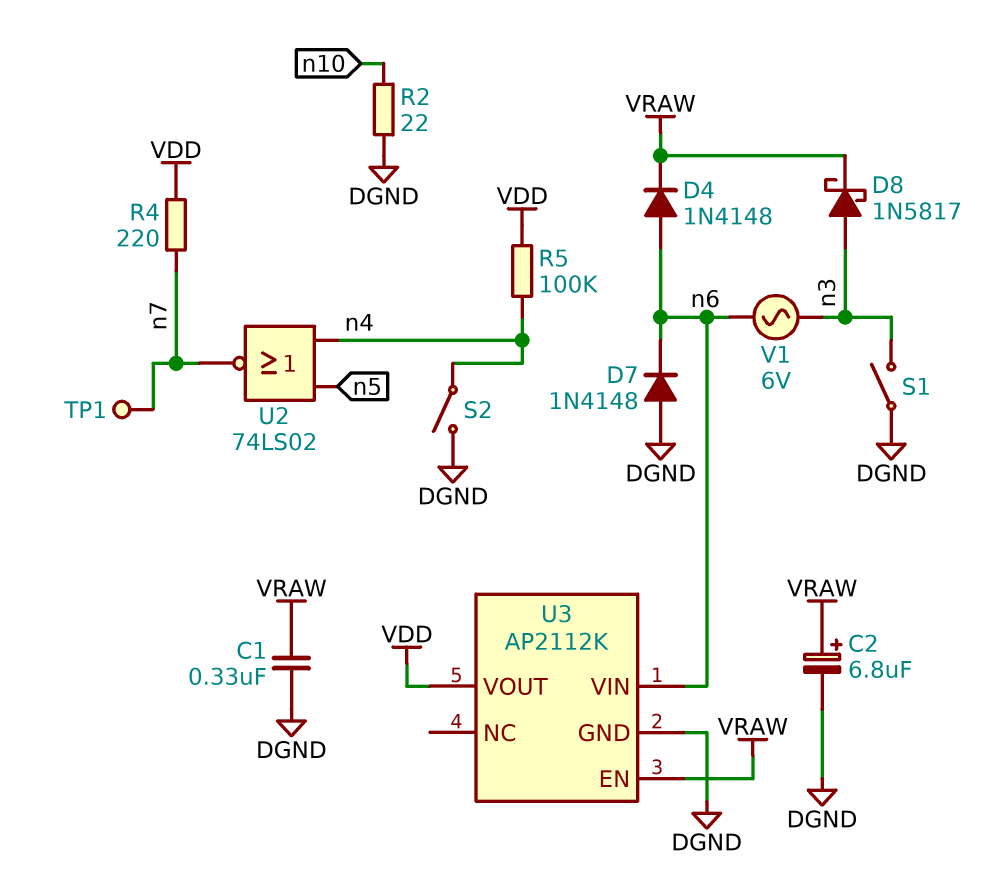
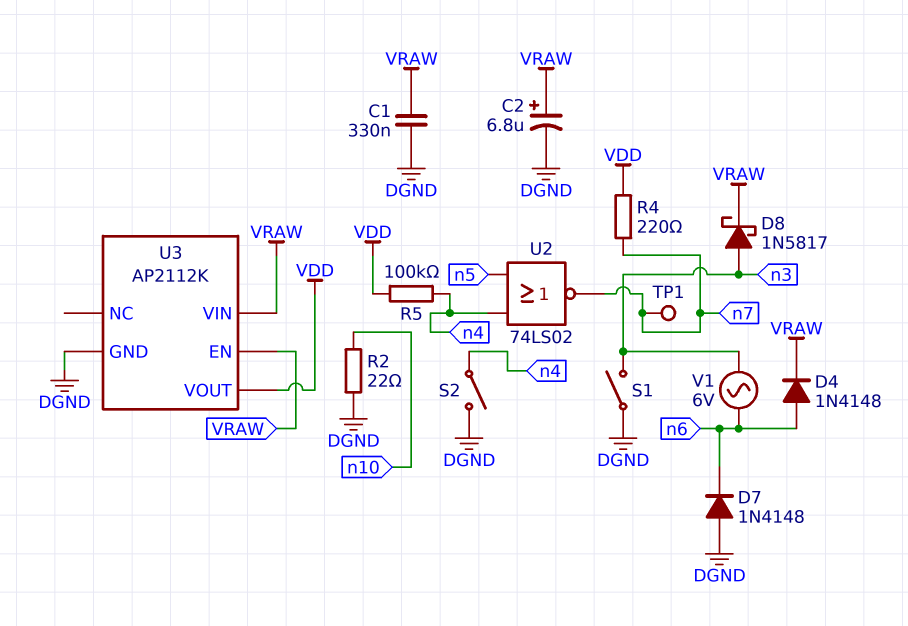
U3 pin VIN: n6 -> VRAW

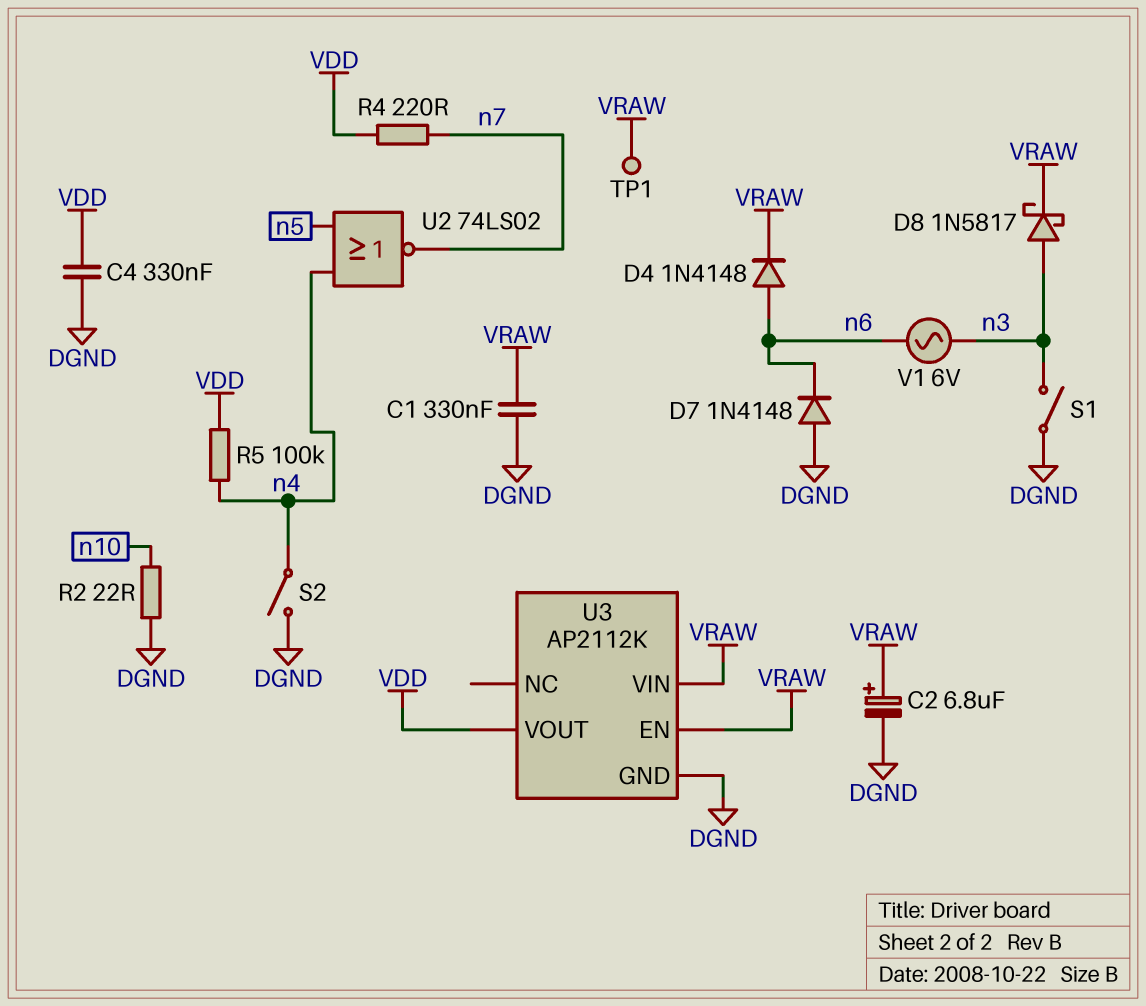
C4: none -> 330nF (DGND, VDD)
TP1: test point (n7) -> test point (VRAW)

